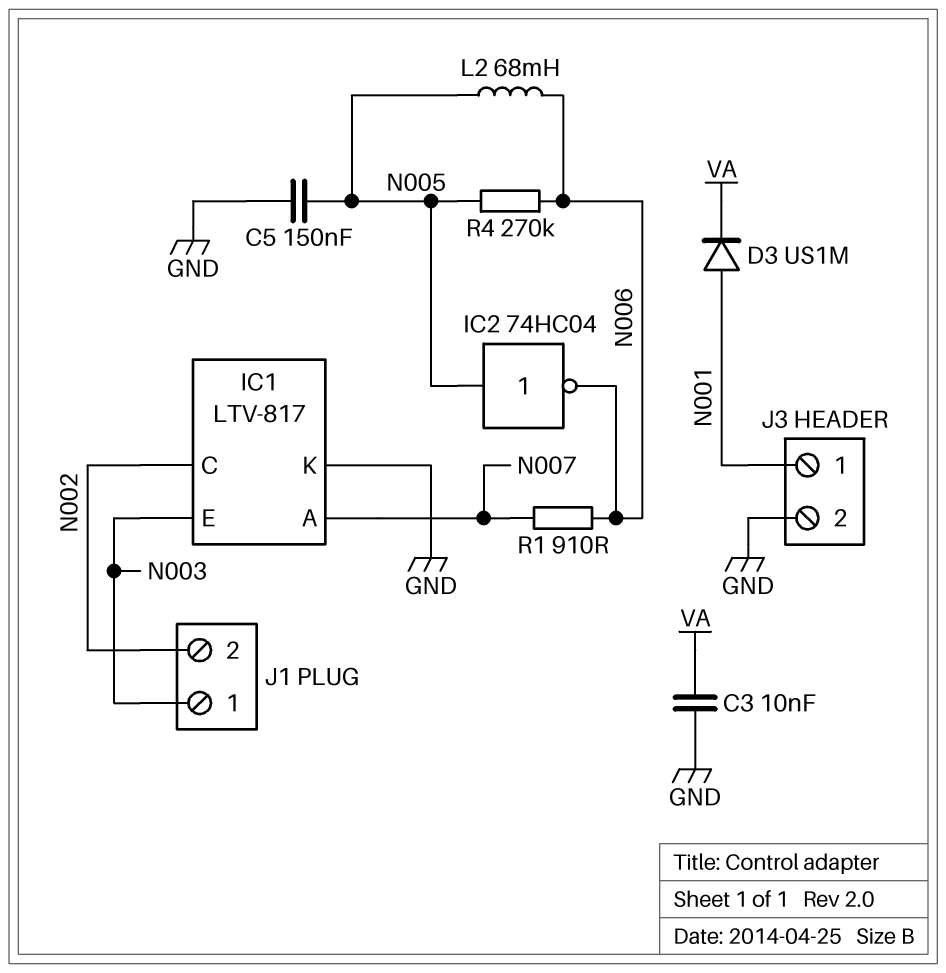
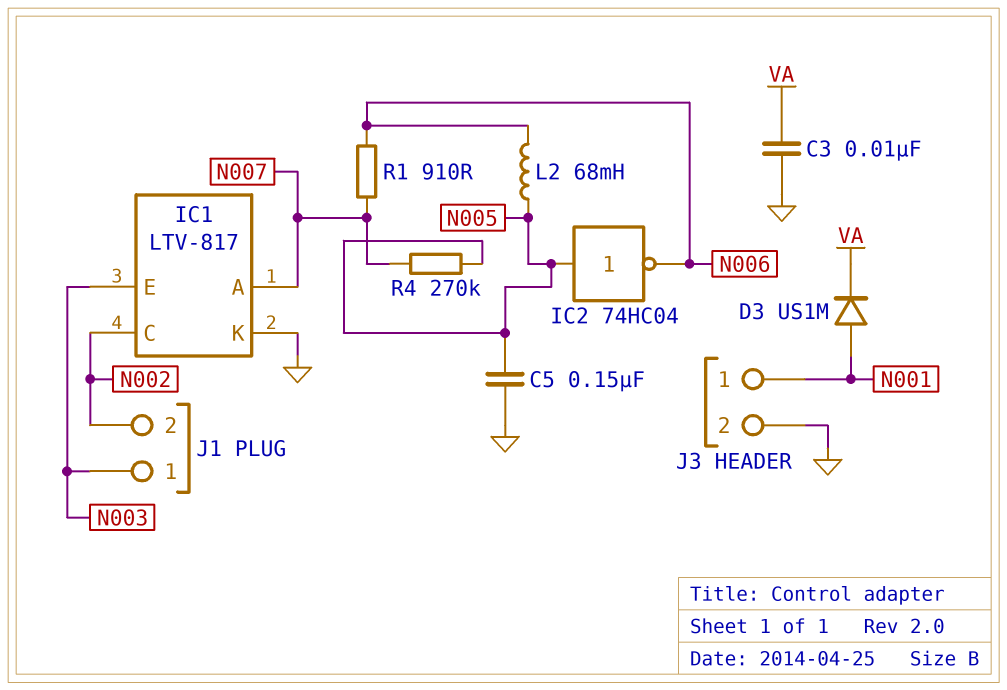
R4: 270k (N005, N006) -> 270k (N005, N007)

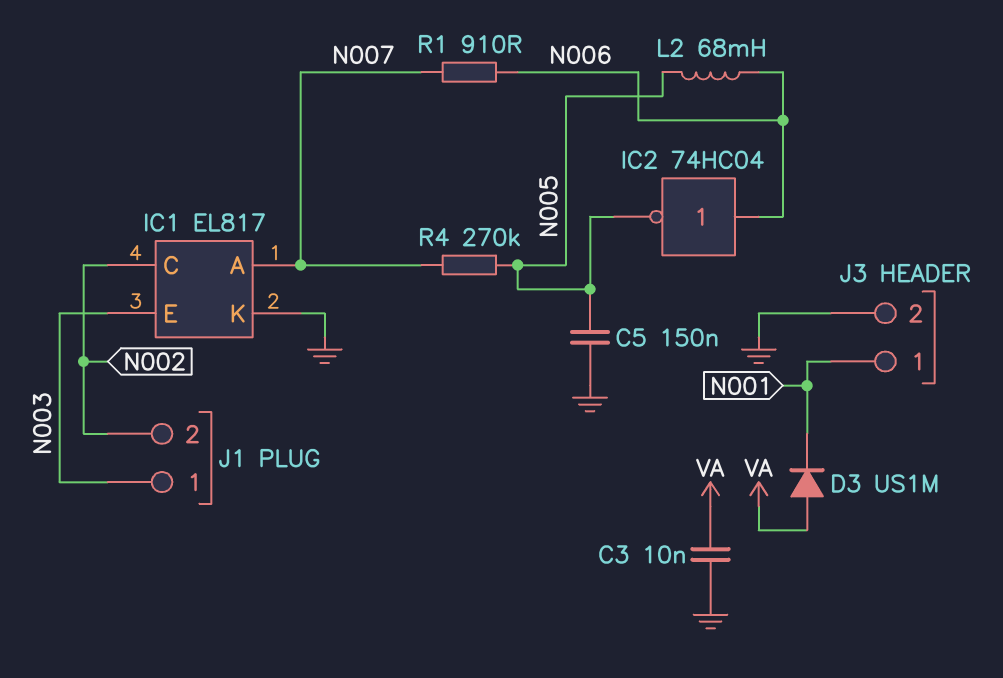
D3: diode US1M (A N001, K VA) -> diode US1M (A VA, K N001)
IC1: LTV-817 -> EL817
IC2: NOT 74HC04 (in N005, out N006) -> NOT 74HC04 (in N006, out N005)

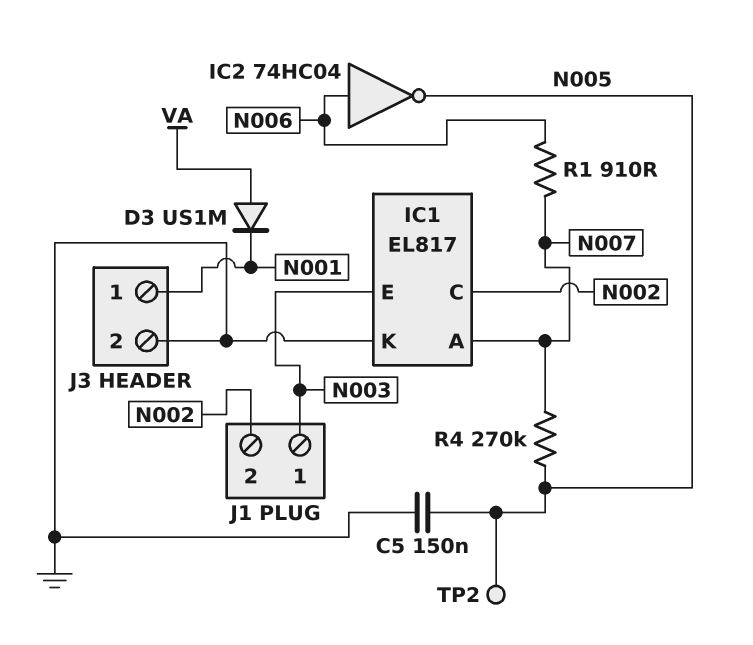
C3: 10nF (GND, VA) -> none
L2: 68mH (N005, N006) -> none
TP2: none -> test point (N005)

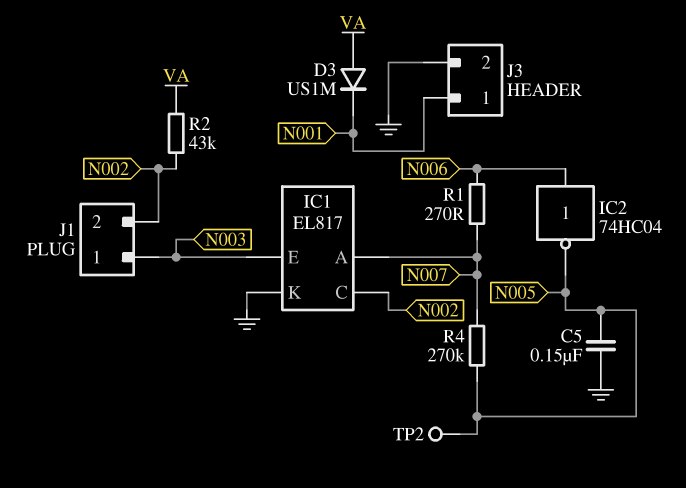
R1: 910 (N006, N007) -> 270 (N006, N007)
R2: none -> 43k (N002, VA)

